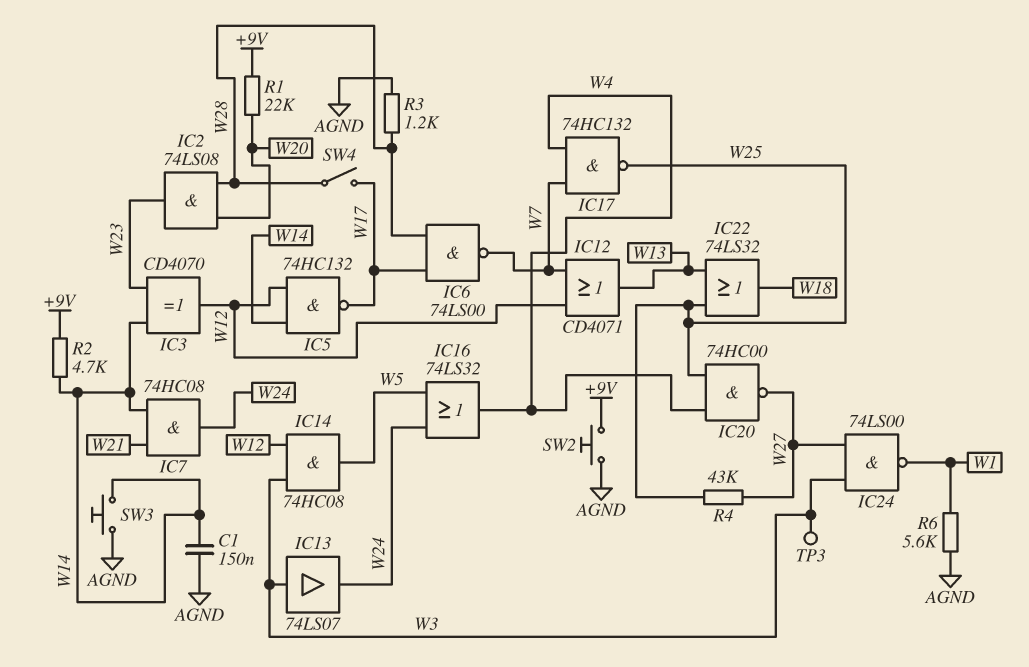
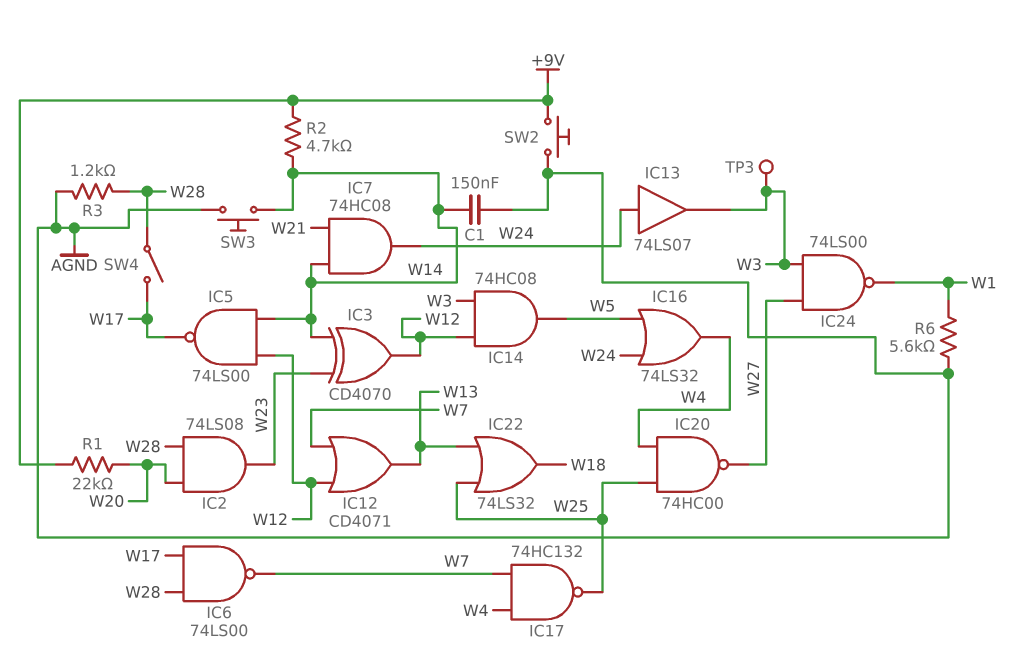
IC5: NAND 74HC132 (in W12, in W14, out W17) -> NAND 74LS00 (in W12, in W14, out W17)
IC13: buffer 74LS07 (in W3, out W24) -> buffer 74LS07 (in W24, out W3)
R4: 43k (W25, W27) -> none

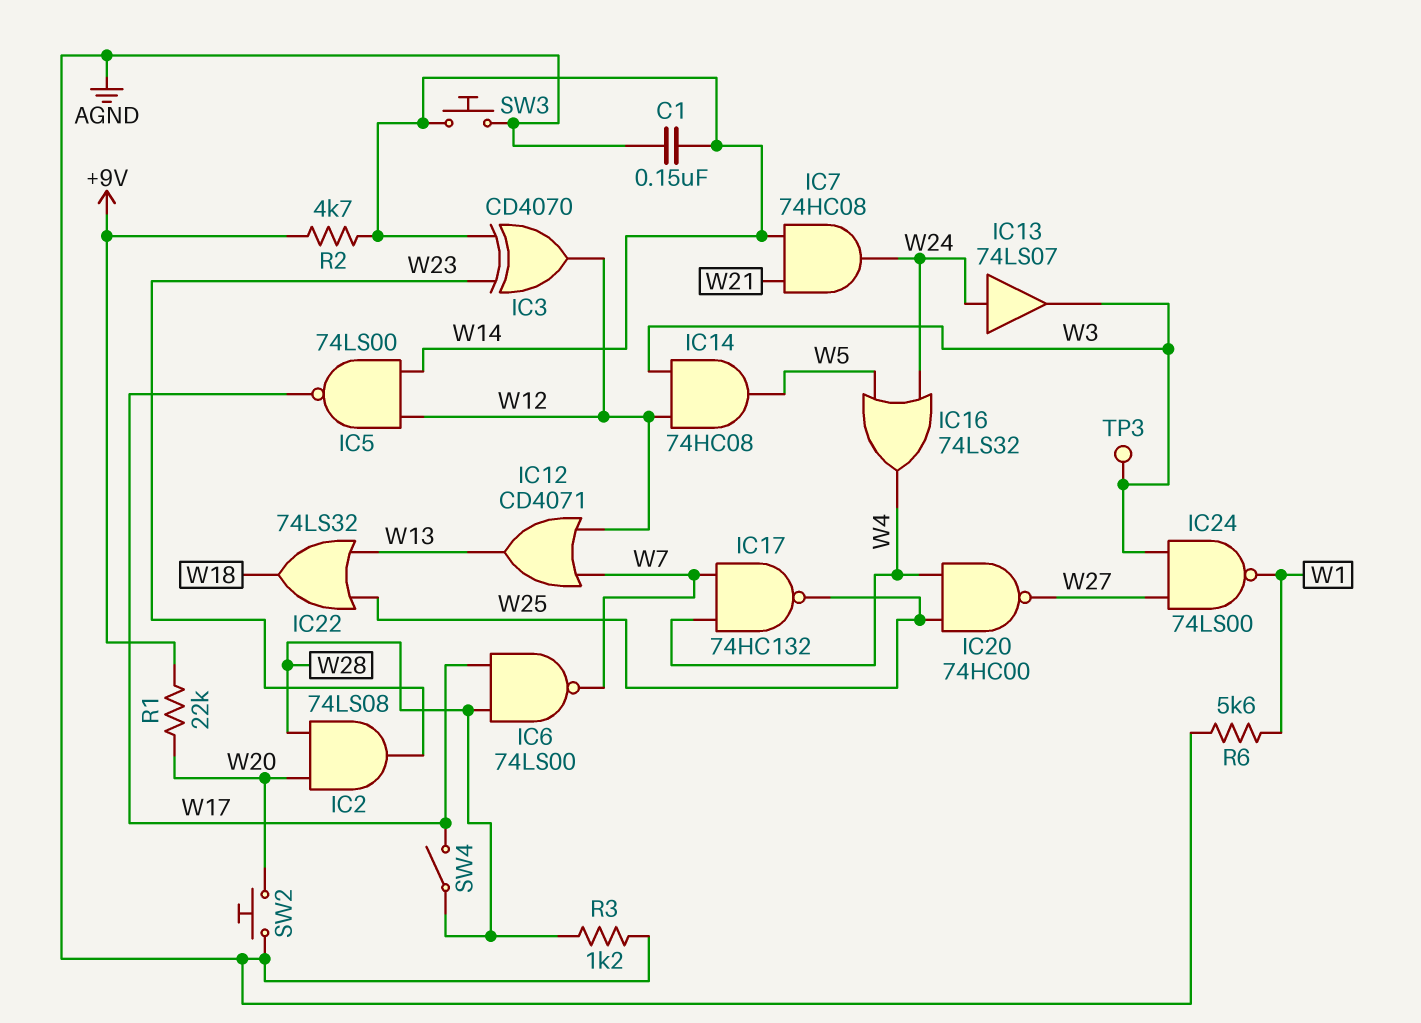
SW2: button (+9V, AGND) -> button (AGND, W20)

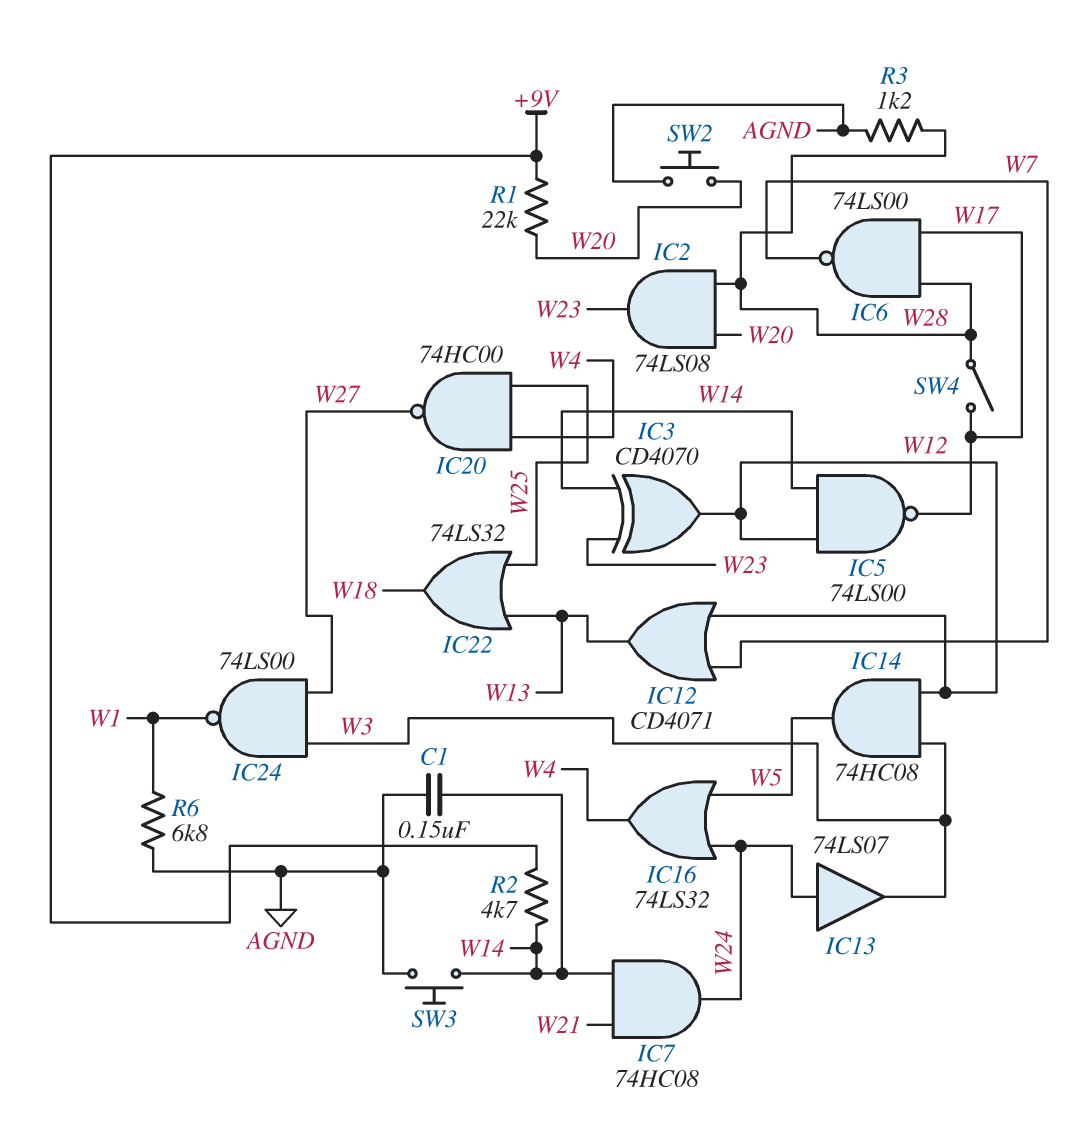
IC17: NAND 74HC132 (in W4, in W7, out W25) -> none
R6: 5.6k (AGND, W1) -> 6.8k (AGND, W1)
TP3: test point (W3) -> none

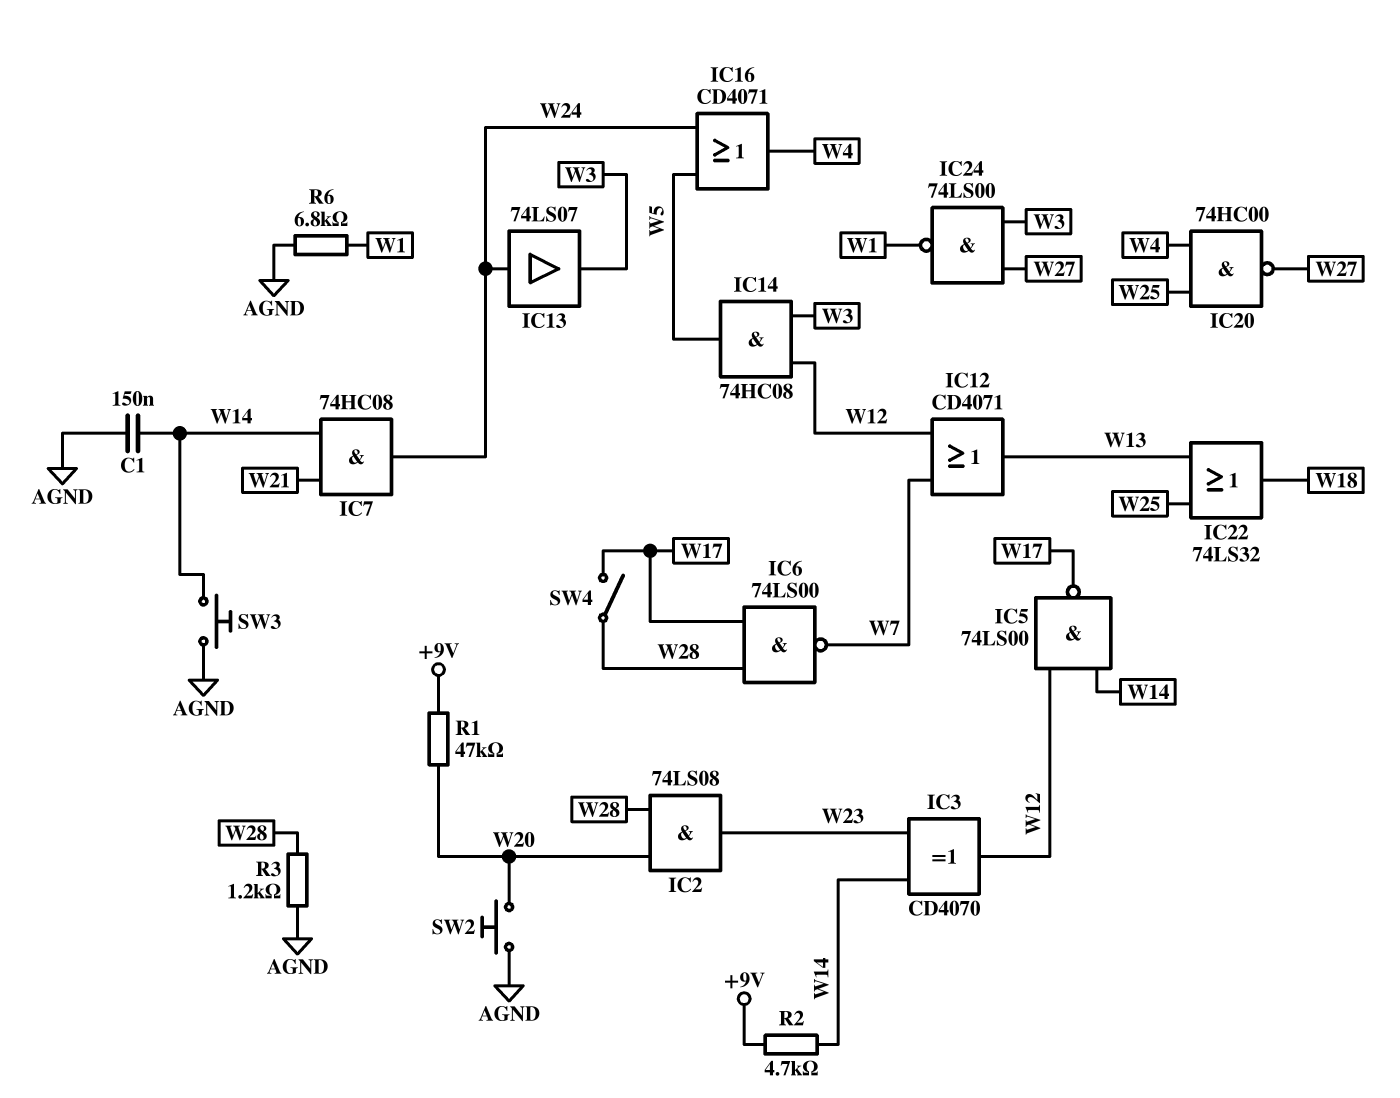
IC16: OR 74LS32 (in W5, in W24, out W4) -> OR CD4071 (in W5, in W24, out W4)
R1: 22k (+9V, W20) -> 47k (+9V, W20)

